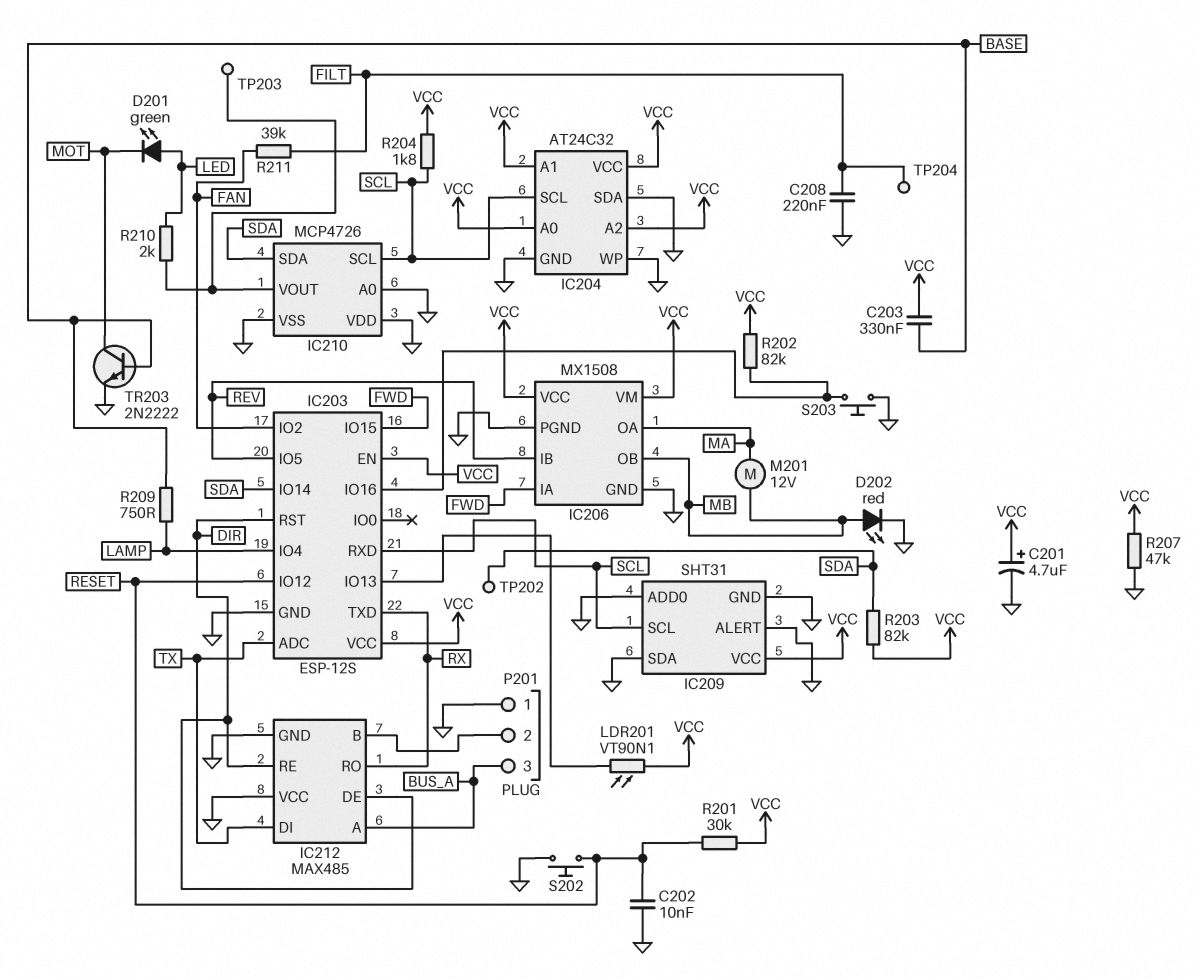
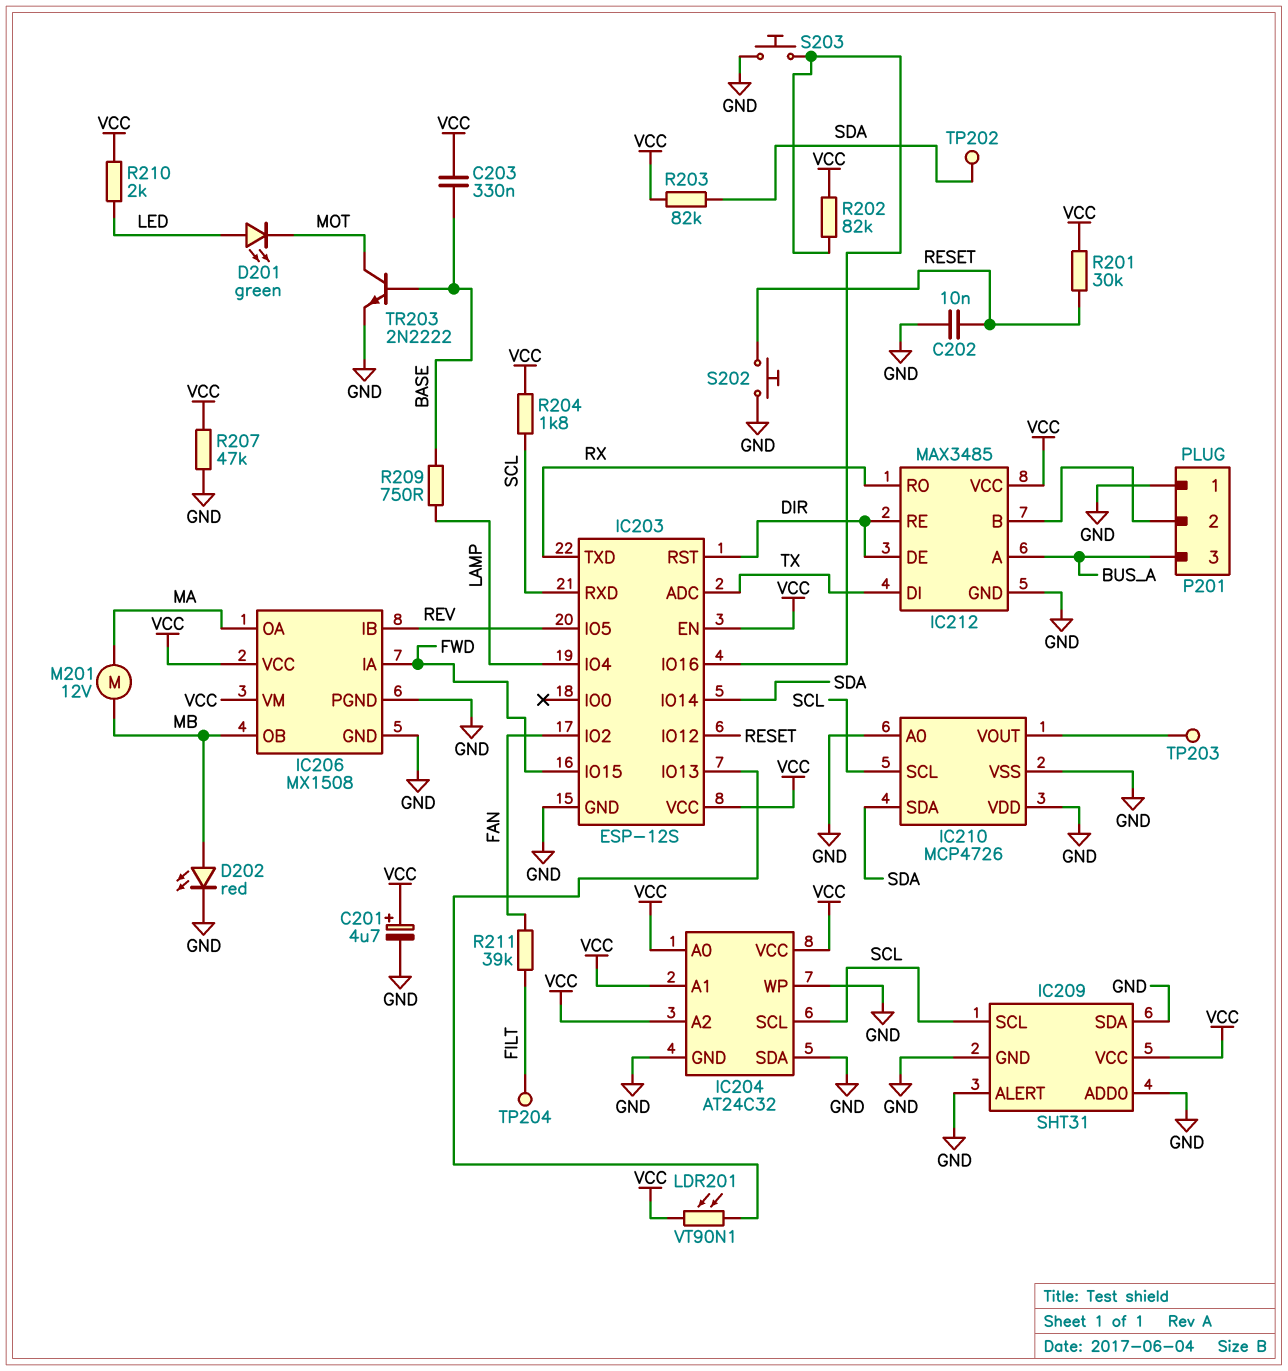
C208: 220nF (FILT, GND) -> none
IC212: MAX485 -> MAX3485
IC212 pin VCC: GND -> VCC
R210: 2k (IC210/VOUT, LED) -> 2k (LED, VCC)

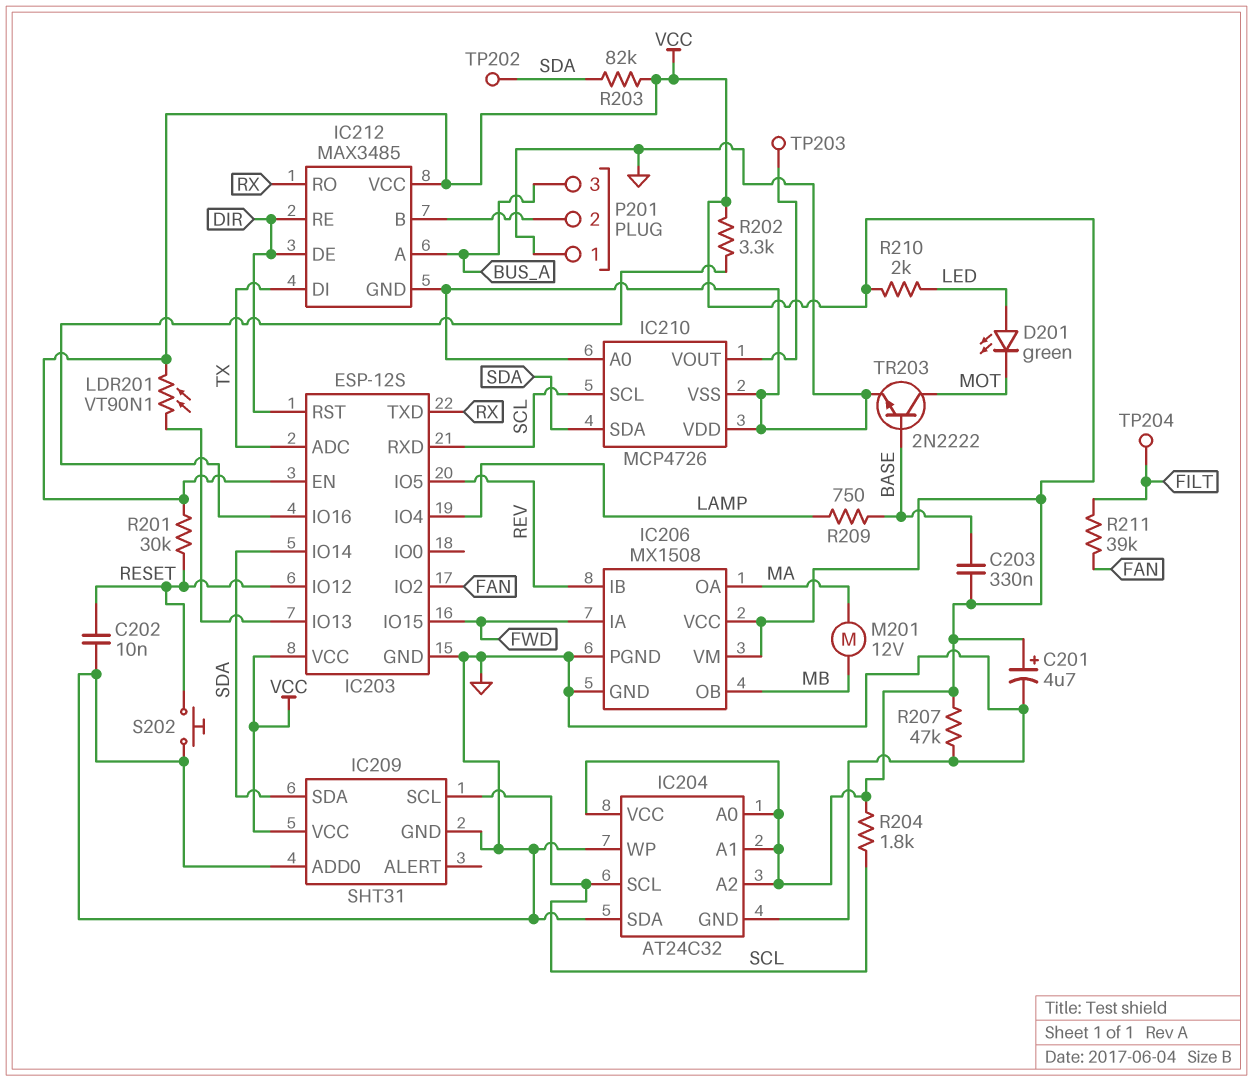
D202: LED red (A MB, K GND) -> none
IC209 pin ALERT: GND -> none
IC209 pin SDA: GND -> SDA
R202: 82k (IC203/IO16, VCC) -> 3.3k (IC203/IO16, VCC)
S203: button (GND, IC203/IO16) -> none

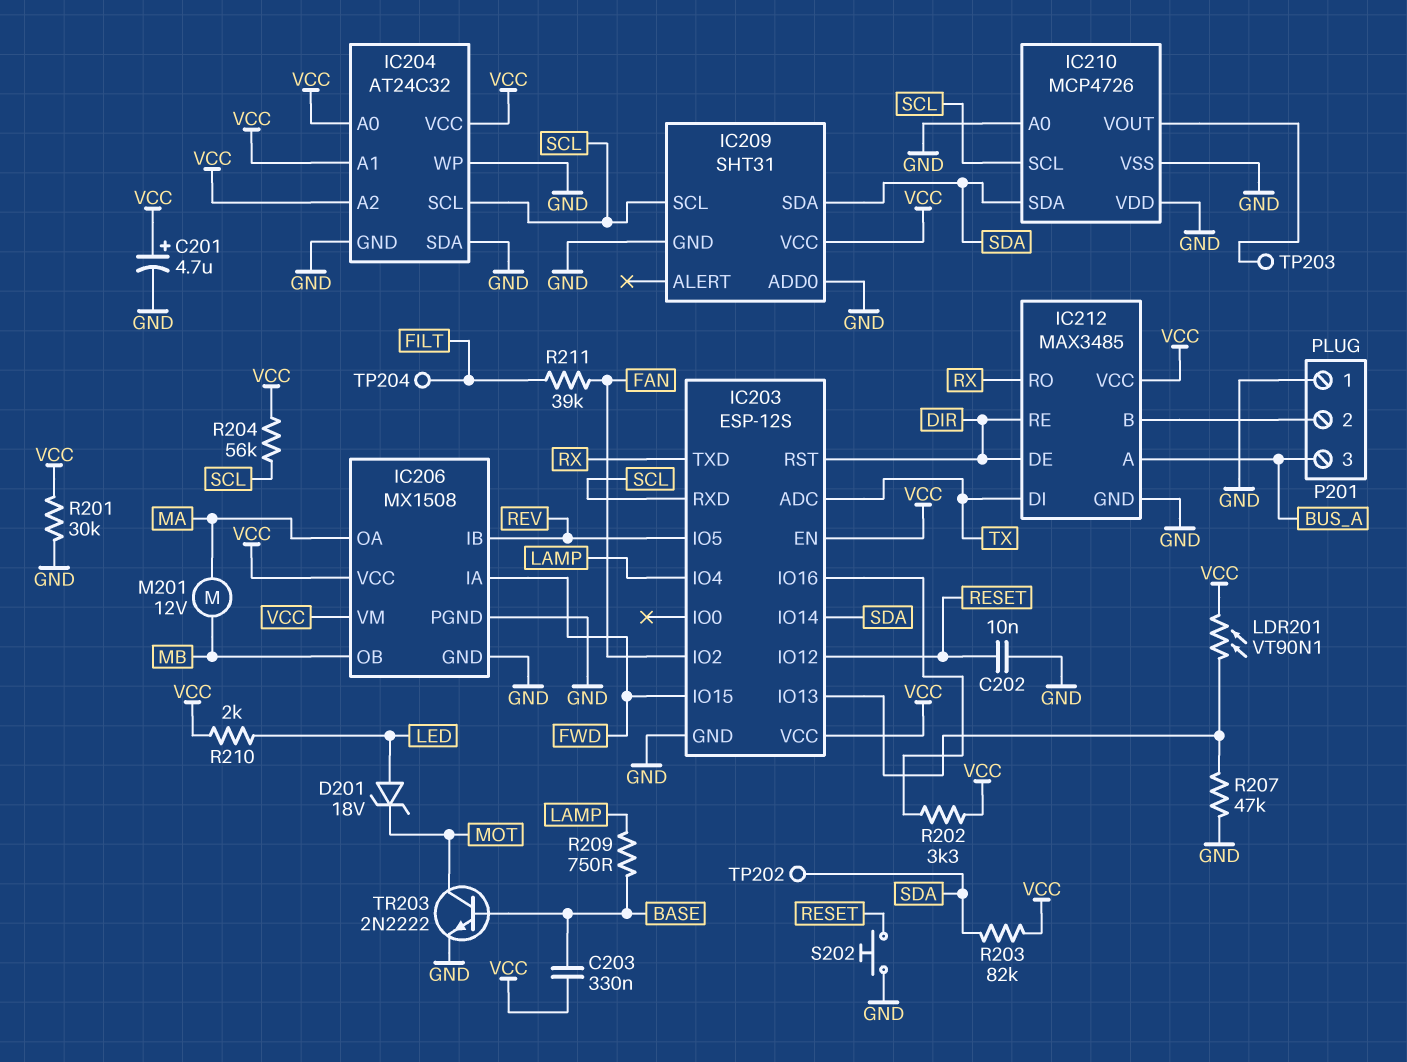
D201: LED green (A LED, K MOT) -> zener 18V (A LED, K MOT)
R201: 30k (RESET, VCC) -> 30k (GND, VCC)
R204: 1.8k (SCL, VCC) -> 56k (SCL, VCC)
R207: 47k (GND, VCC) -> 47k (GND, IC203/IO13)

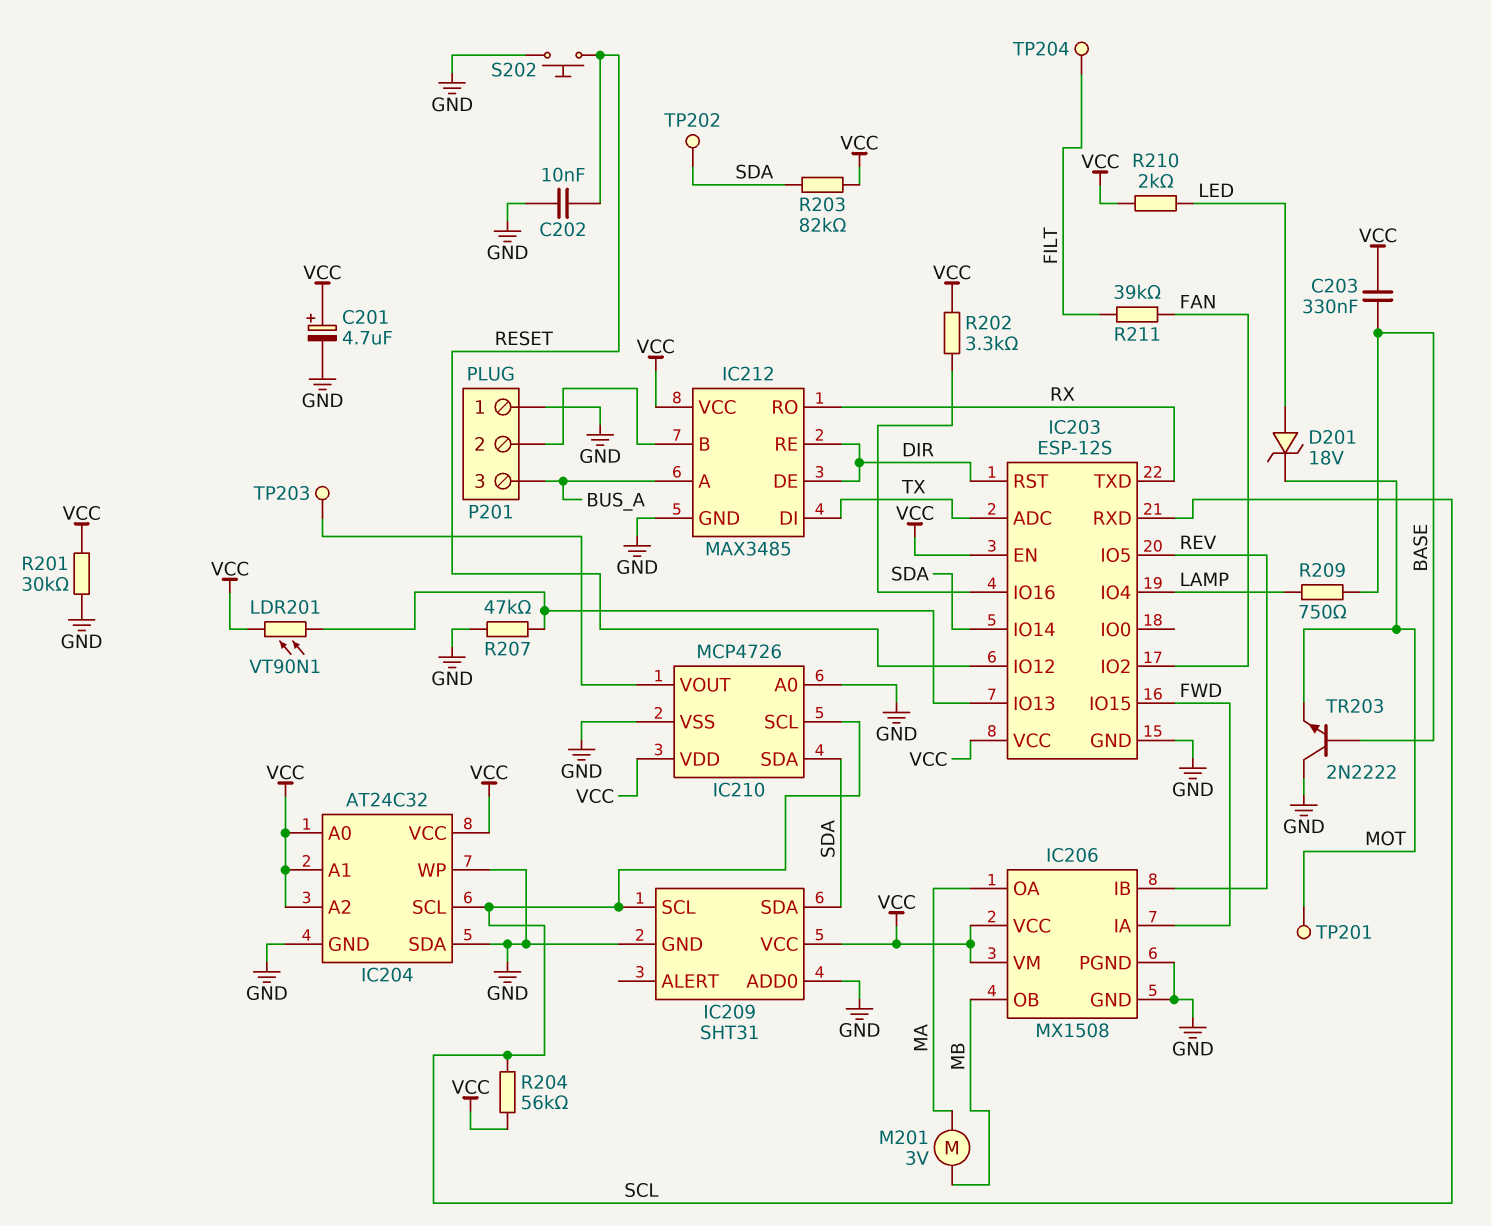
IC210 pin VDD: GND -> VCC
M201: motor 12V (MA, MB) -> motor 3V (MA, MB)
TP201: none -> test point (MOT)
TR203: NPN 2N2222 (B BASE, C MOT, E GND) -> NPN 2N2222 (B BASE, C GND, E MOT)

